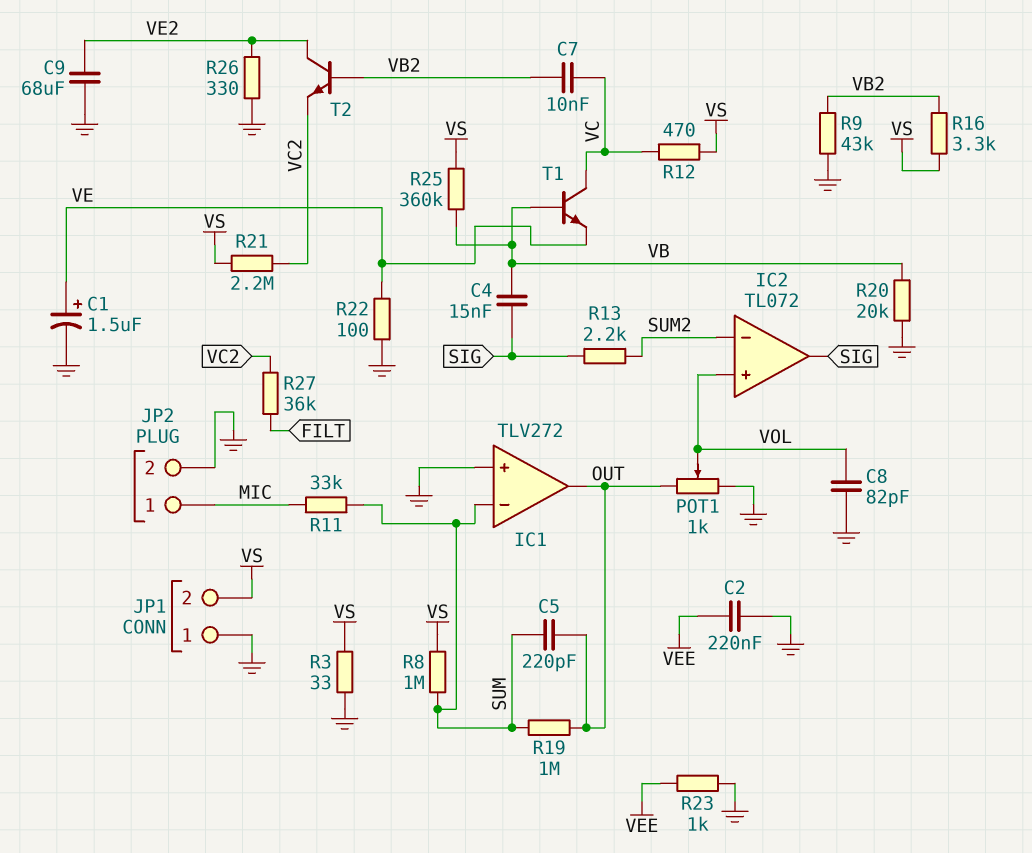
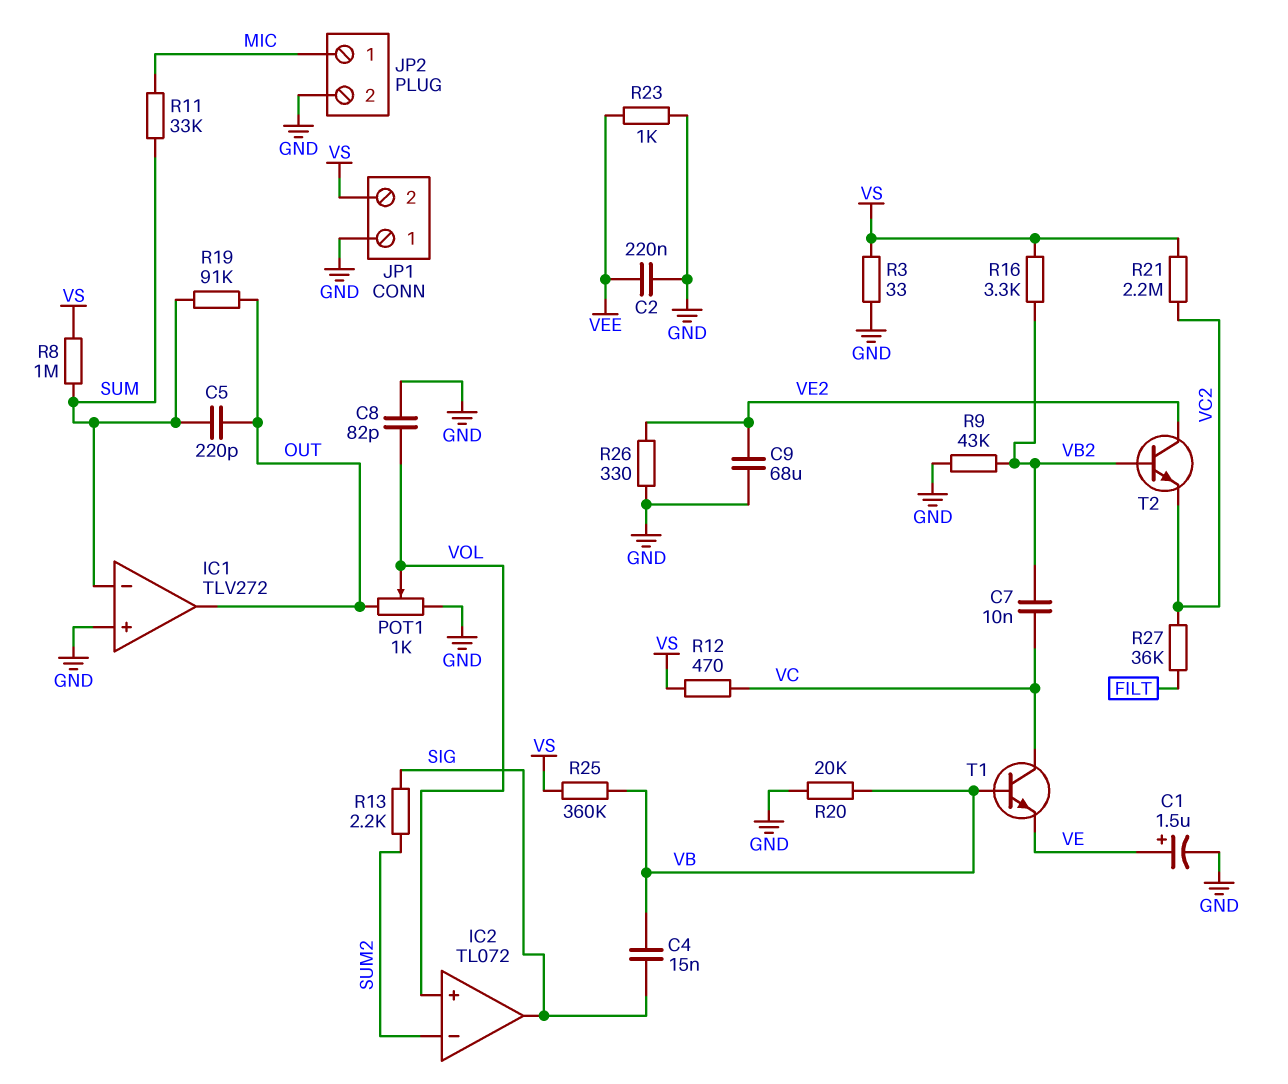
R19: 1M (OUT, SUM) -> 91k (OUT, SUM)
R22: 100 (GND, VE) -> none

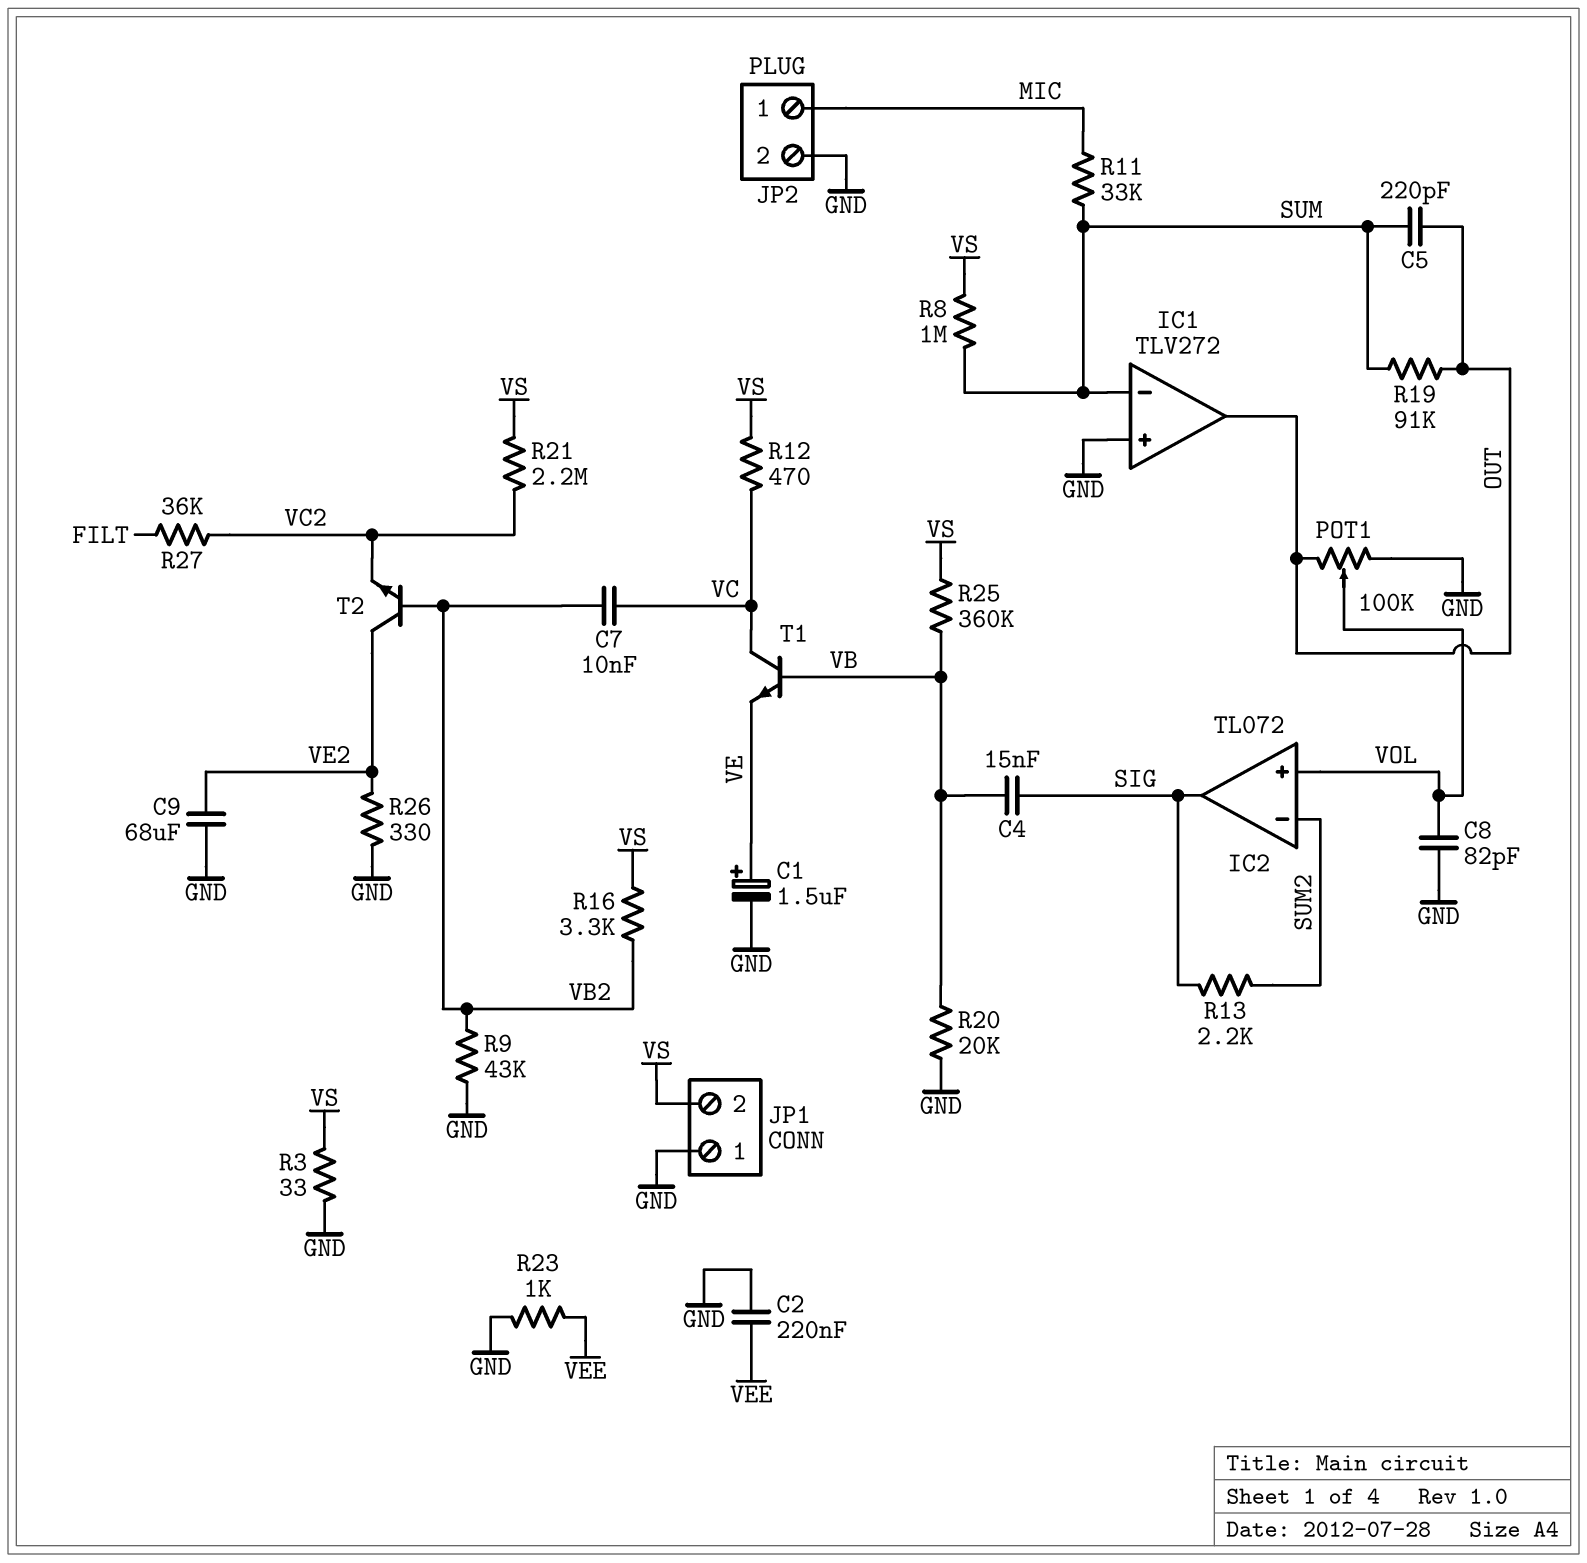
POT1: 1k (GND, OUT, wiper VOL) -> 100k (GND, OUT, wiper VOL)

